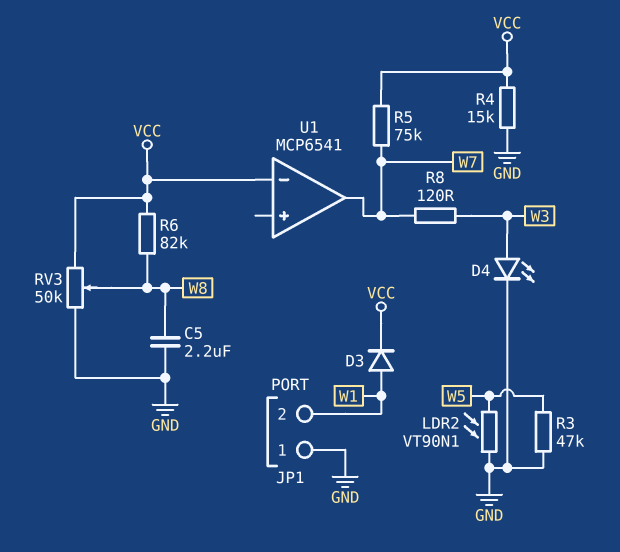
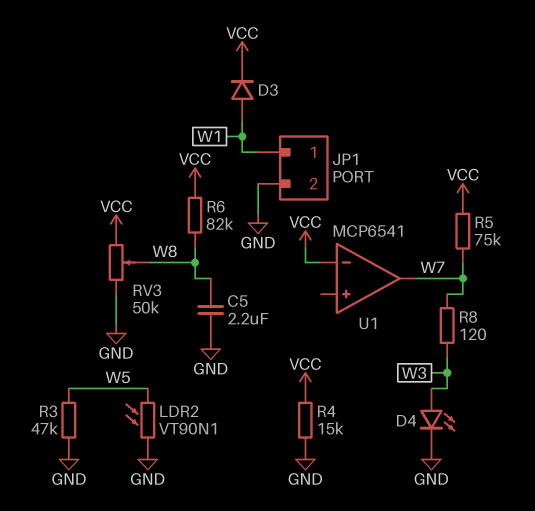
JP1 pin 1: GND -> W1
JP1 pin 2: W1 -> GND

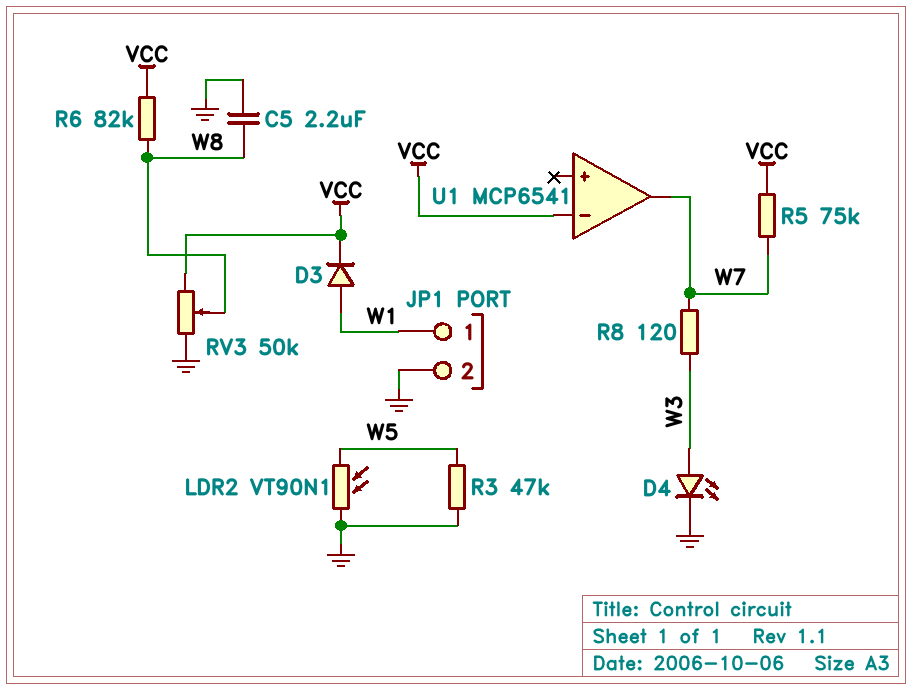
R4: 15k (GND, VCC) -> none

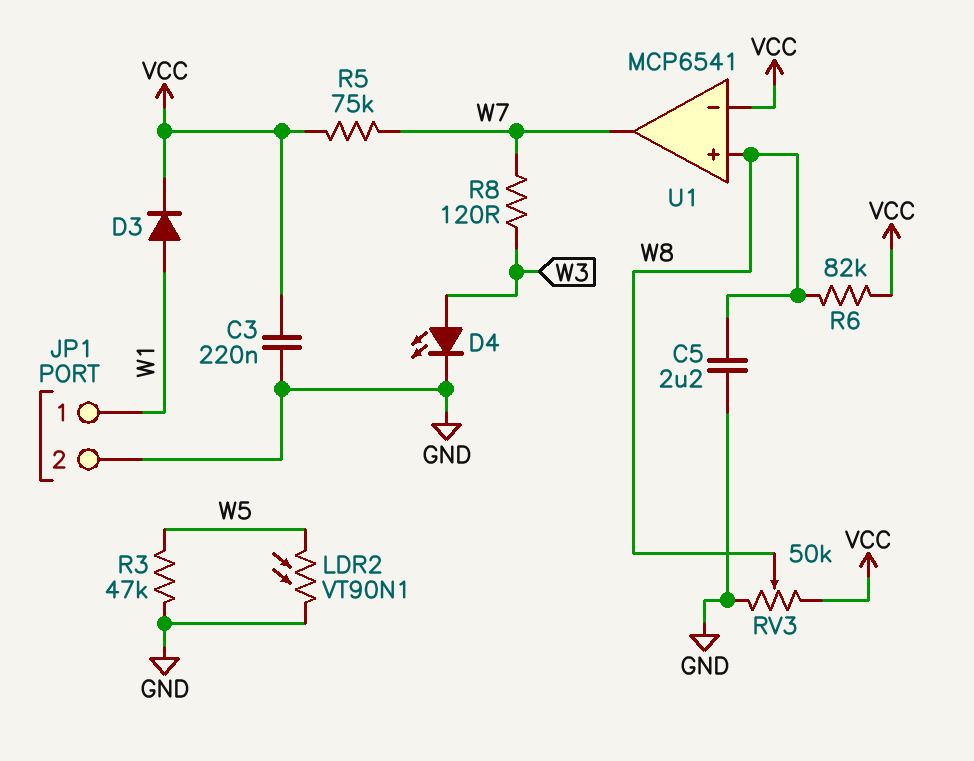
C3: none -> 220nF (GND, VCC)
U1 pin in+: none -> W8

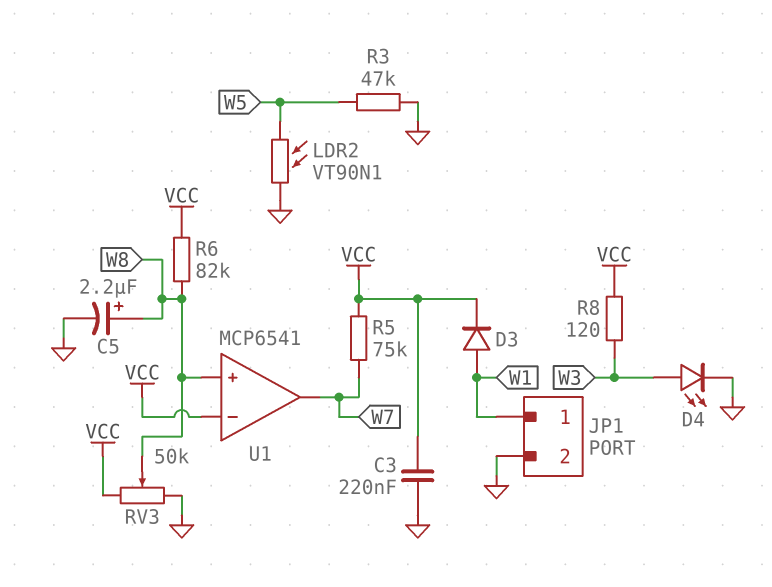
C5: 2.2uF (GND, W8) -> 2.2uF (plus W8, minus GND)
R8: 120 (W3, W7) -> 120 (VCC, W3)

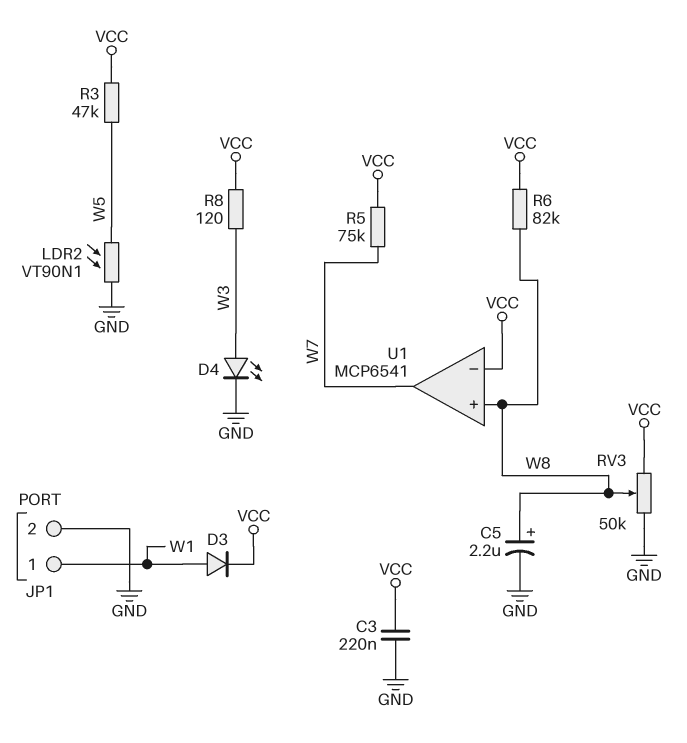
R3: 47k (GND, W5) -> 47k (VCC, W5)

